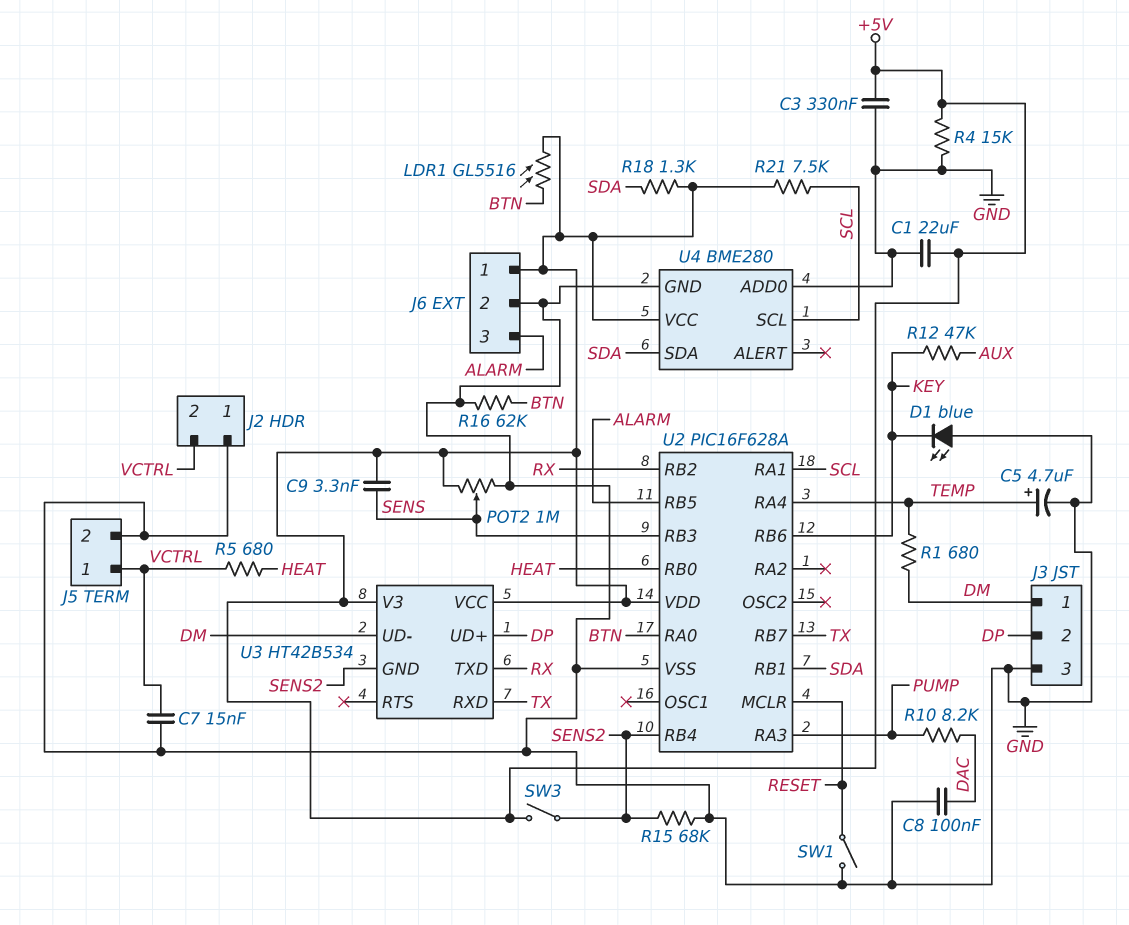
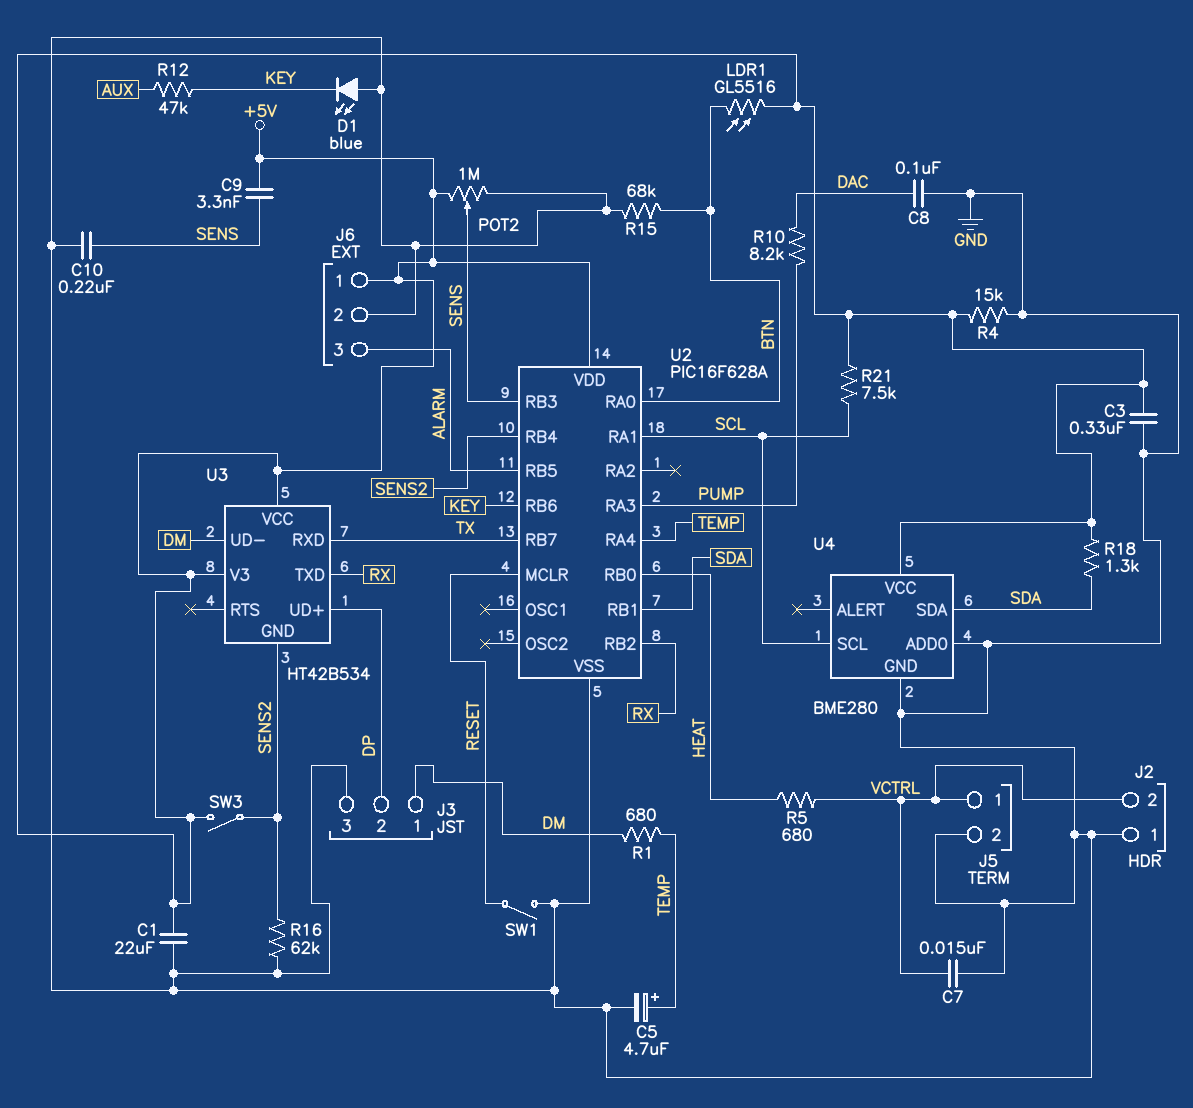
C10: none -> 220nF (GND, SENS)
R15: 68k (GND, SENS2) -> 68k (BTN, GND)
R16: 62k (BTN, GND) -> 62k (GND, SENS2)

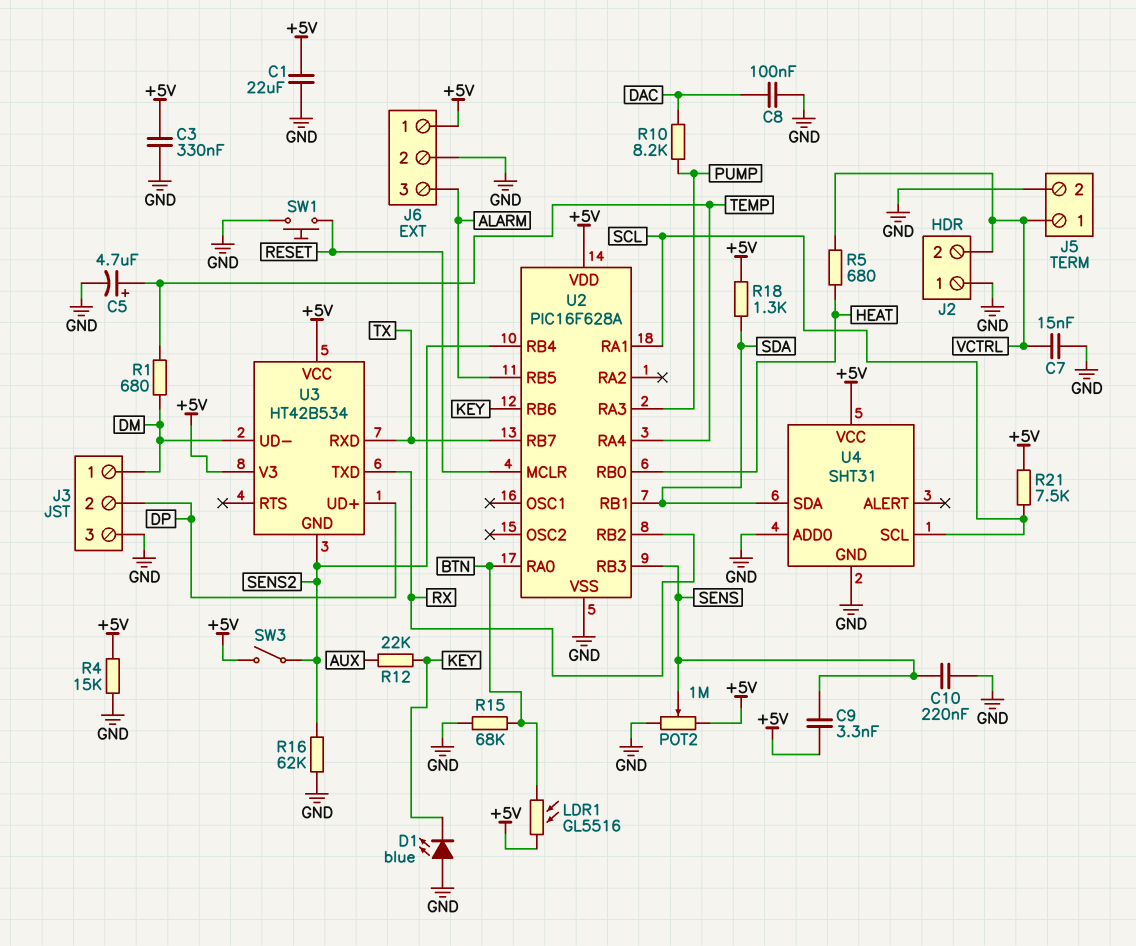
R12: 47k (AUX, KEY) -> 22k (AUX, KEY)
SW1: switch (GND, RESET) -> button (GND, RESET)
U4: BME280 -> SHT31

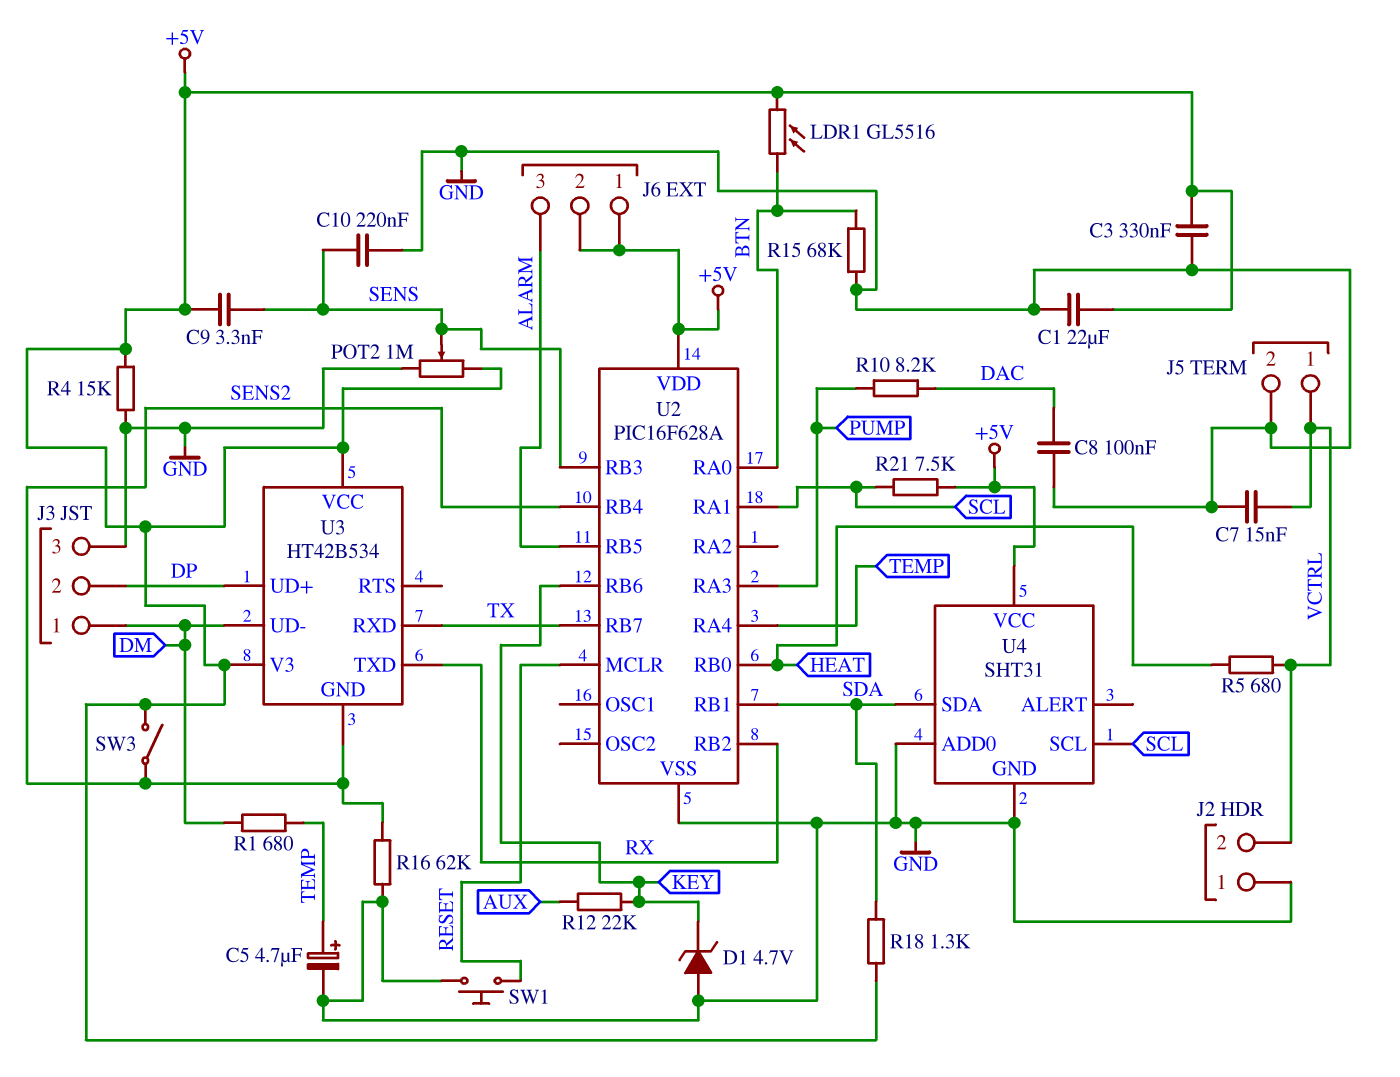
D1: LED blue (A GND, K KEY) -> zener 4.7V (A GND, K KEY)
J6 pin 2: GND -> +5V

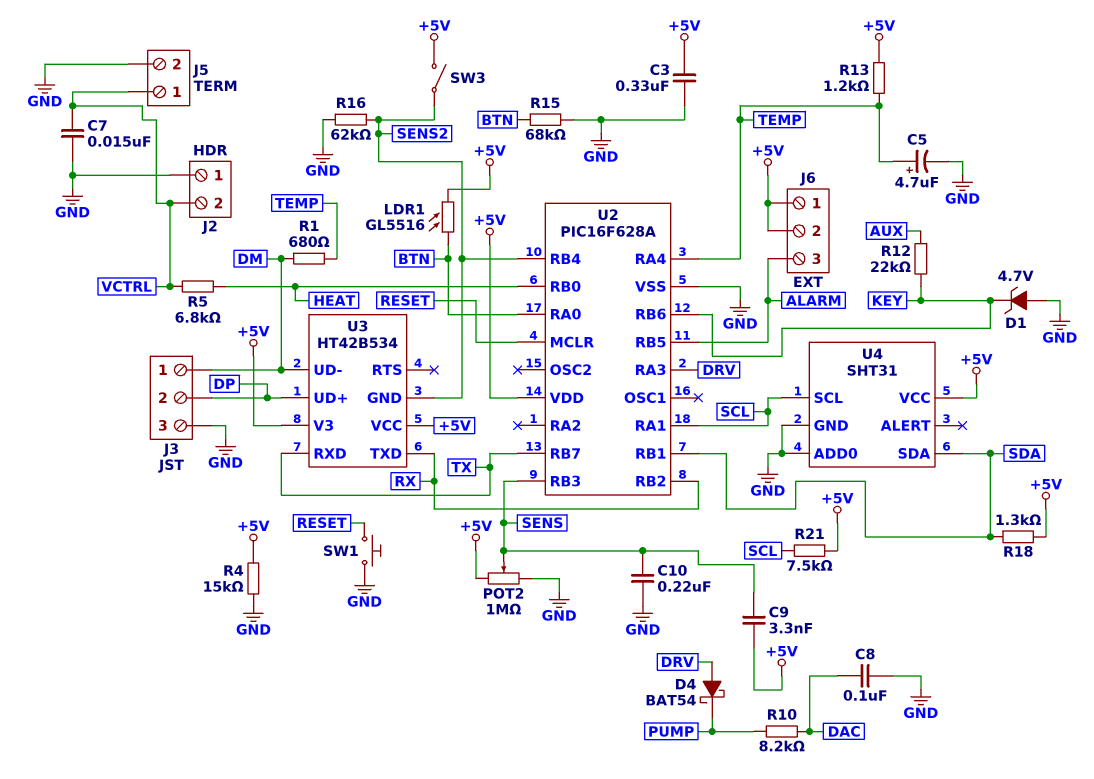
C1: 22uF (+5V, GND) -> none
D4: none -> schottky BAT54 (A DRV, K PUMP)
R5: 680 (HEAT, VCTRL) -> 6.8k (HEAT, VCTRL)
R13: none -> 1.2k (+5V, TEMP)
U2 pin RA3: PUMP -> DRV

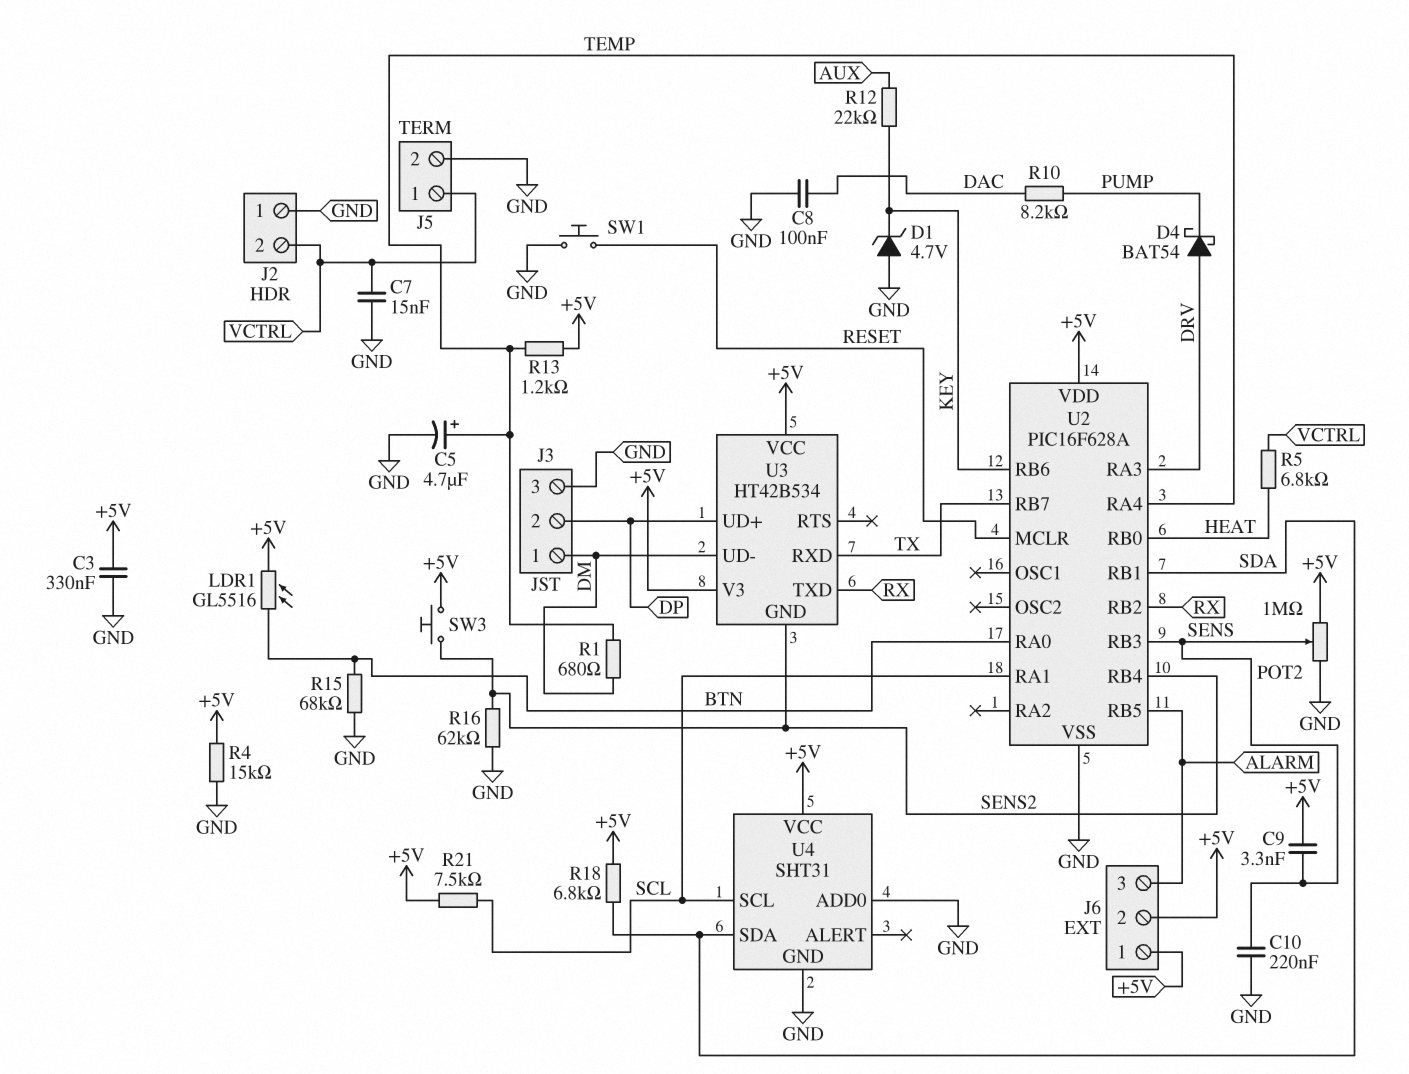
R18: 1.3k (+5V, SDA) -> 6.8k (+5V, SDA)
SW3: switch (+5V, SENS2) -> button (+5V, SENS2)

